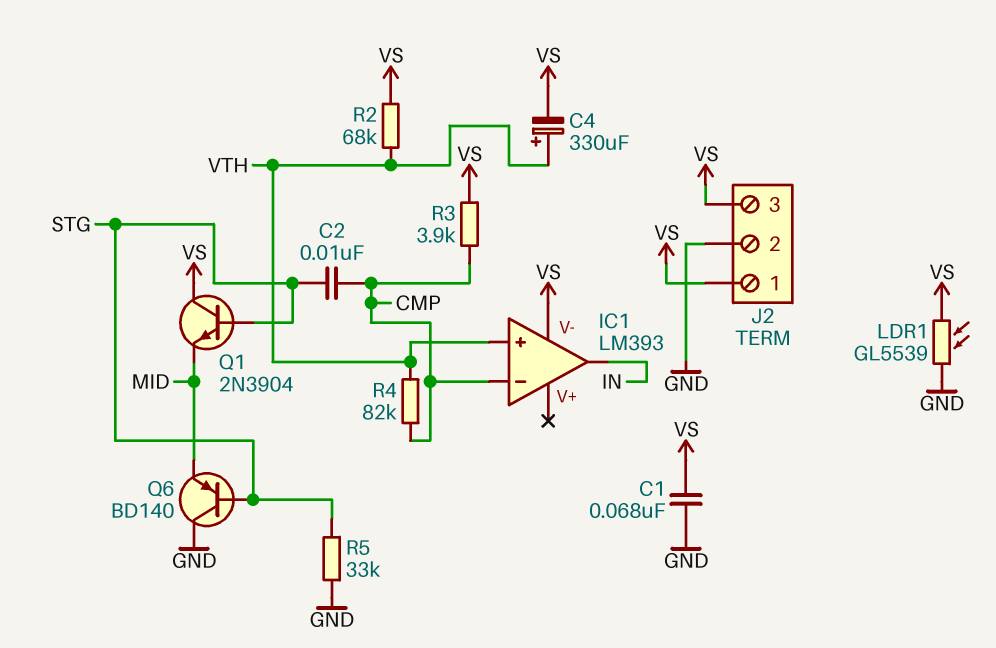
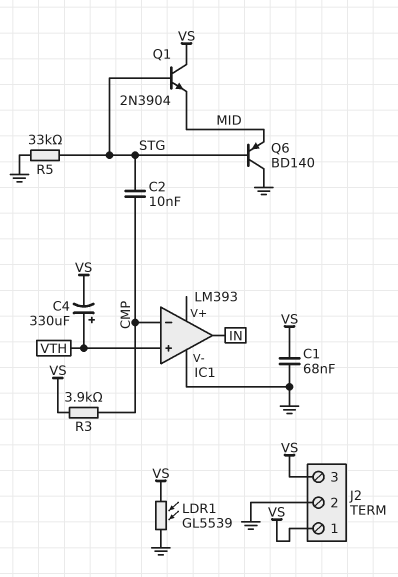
IC1 pin V-: VS -> GND
R2: 68k (VS, VTH) -> none
R4: 82k (CMP, VTH) -> none

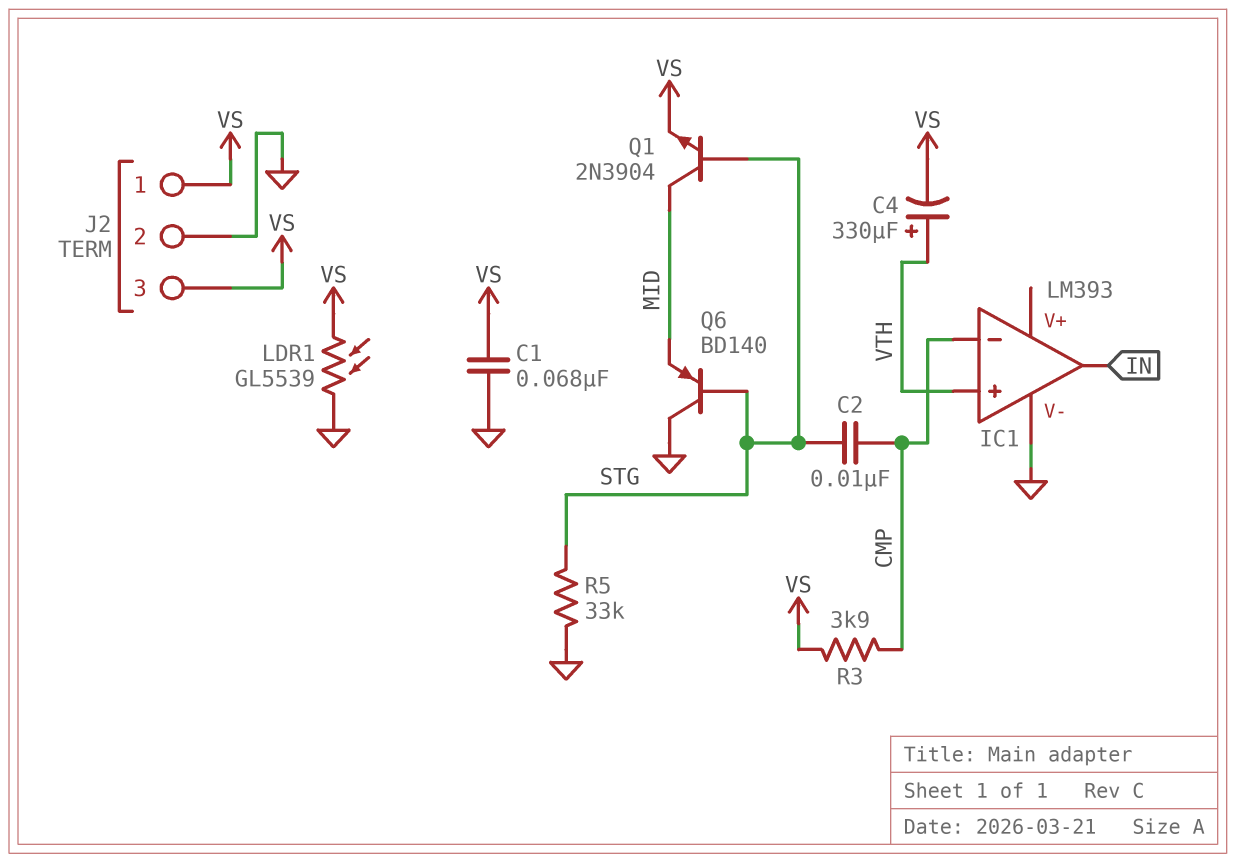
Q1: NPN 2N3904 (B STG, C VS, E MID) -> NPN 2N3904 (B STG, C MID, E VS)

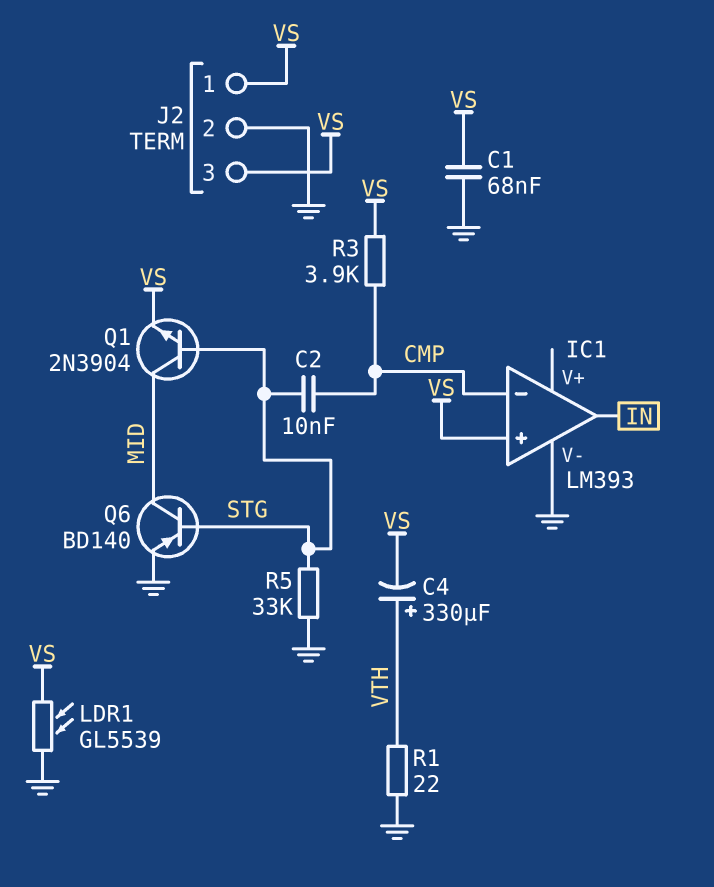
IC1 pin in+: VTH -> VS
Q6: PNP BD140 (B STG, C GND, E MID) -> PNP BD140 (B STG, C MID, E GND)
R1: none -> 22 (GND, VTH)

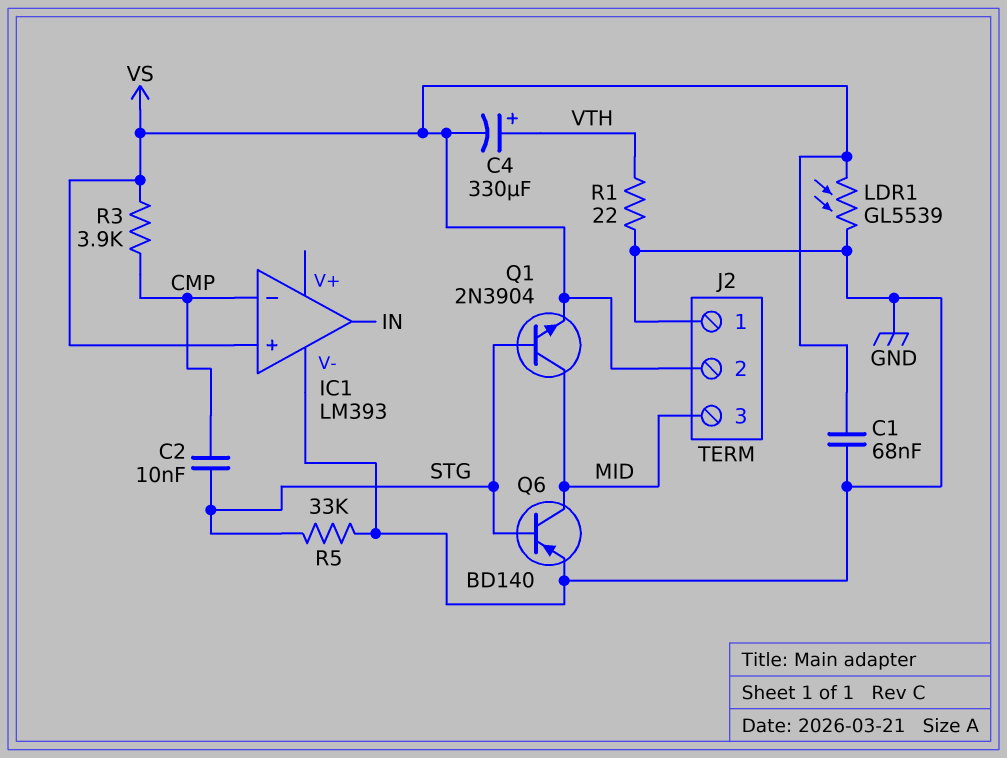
J2 pin 1: VS -> GND
J2 pin 2: GND -> VS
J2 pin 3: VS -> MID

